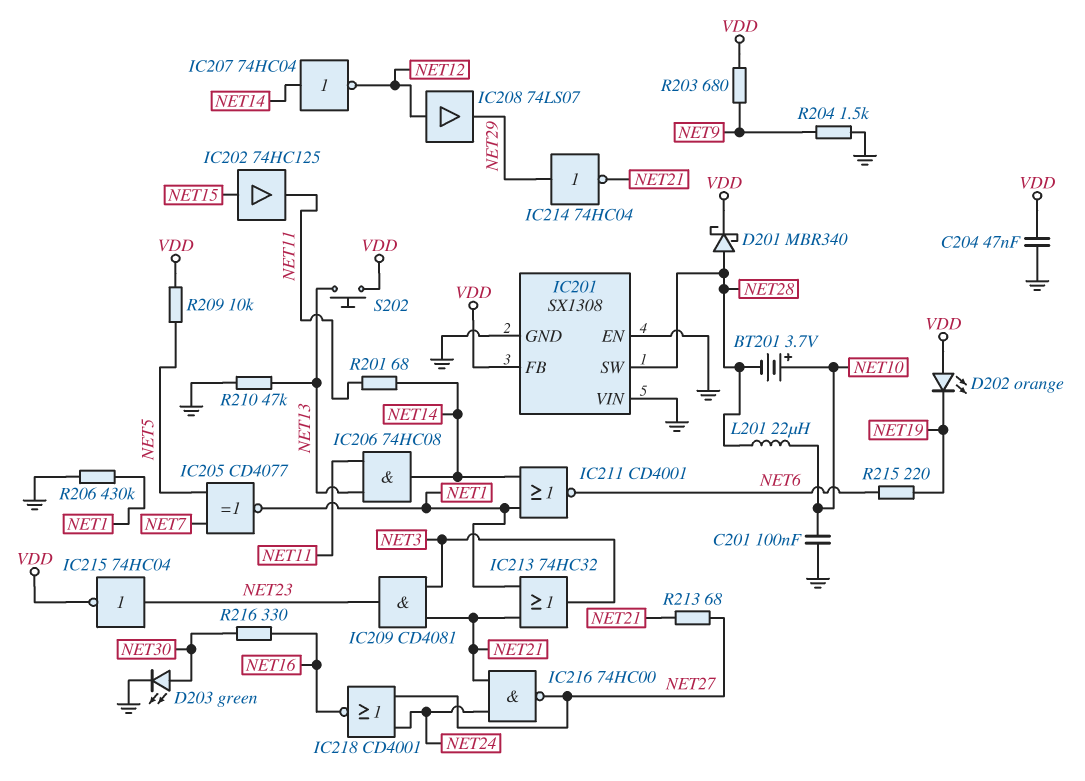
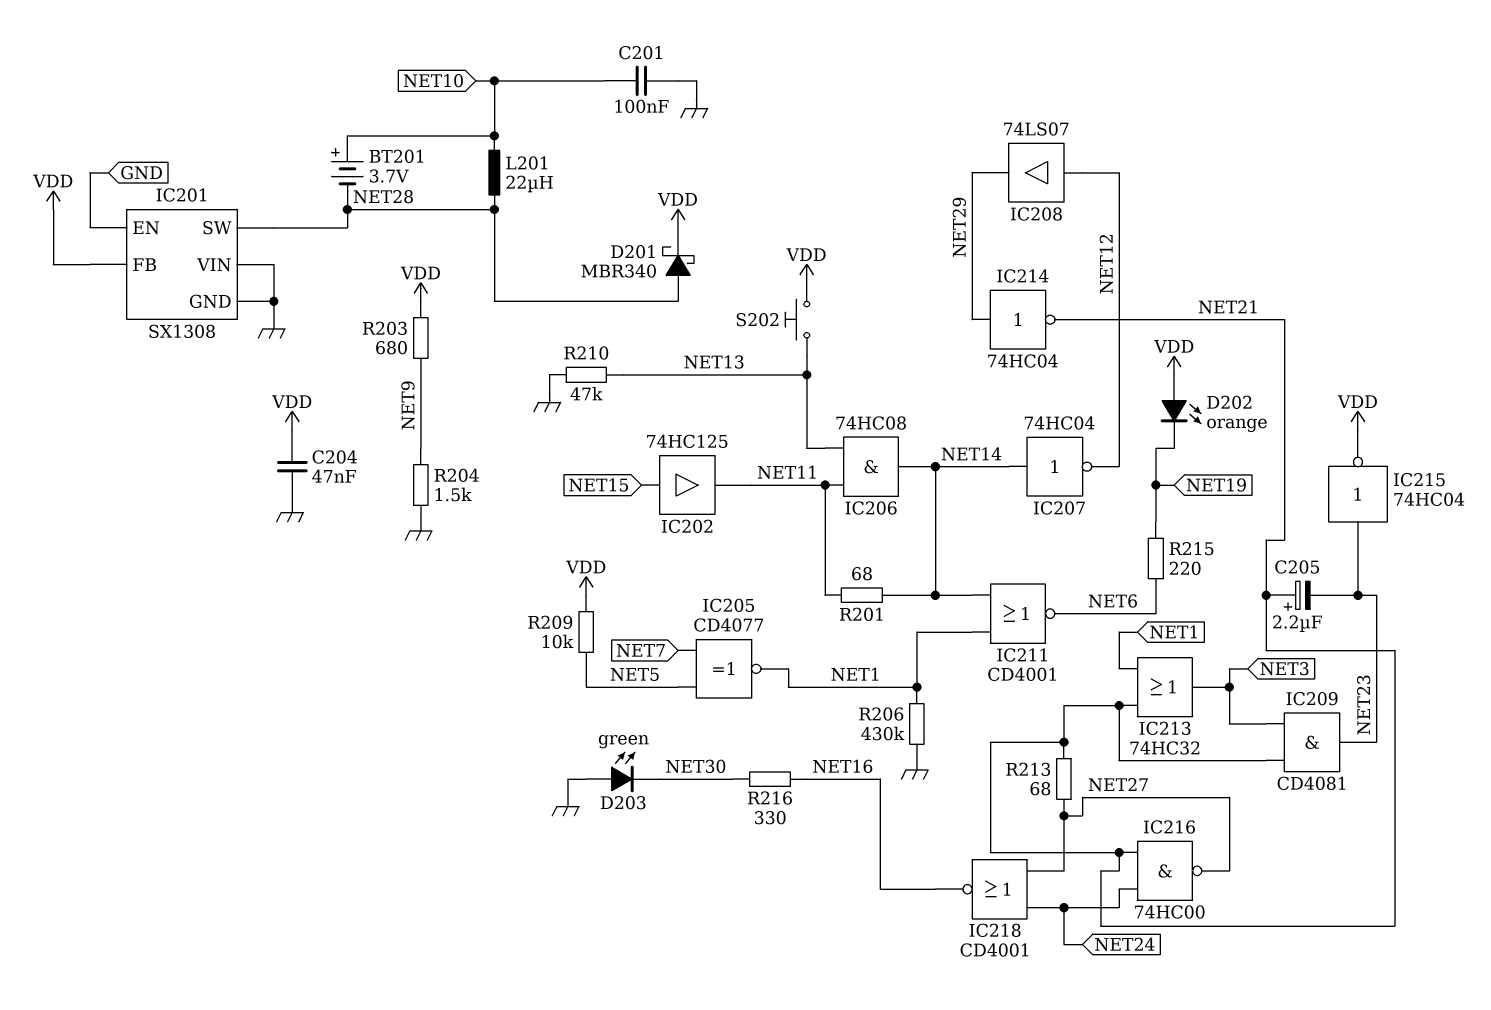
C205: none -> 2.2uF (plus NET21, minus NET23)
D203: LED green (A NET30, K GND) -> LED green (A GND, K NET30)

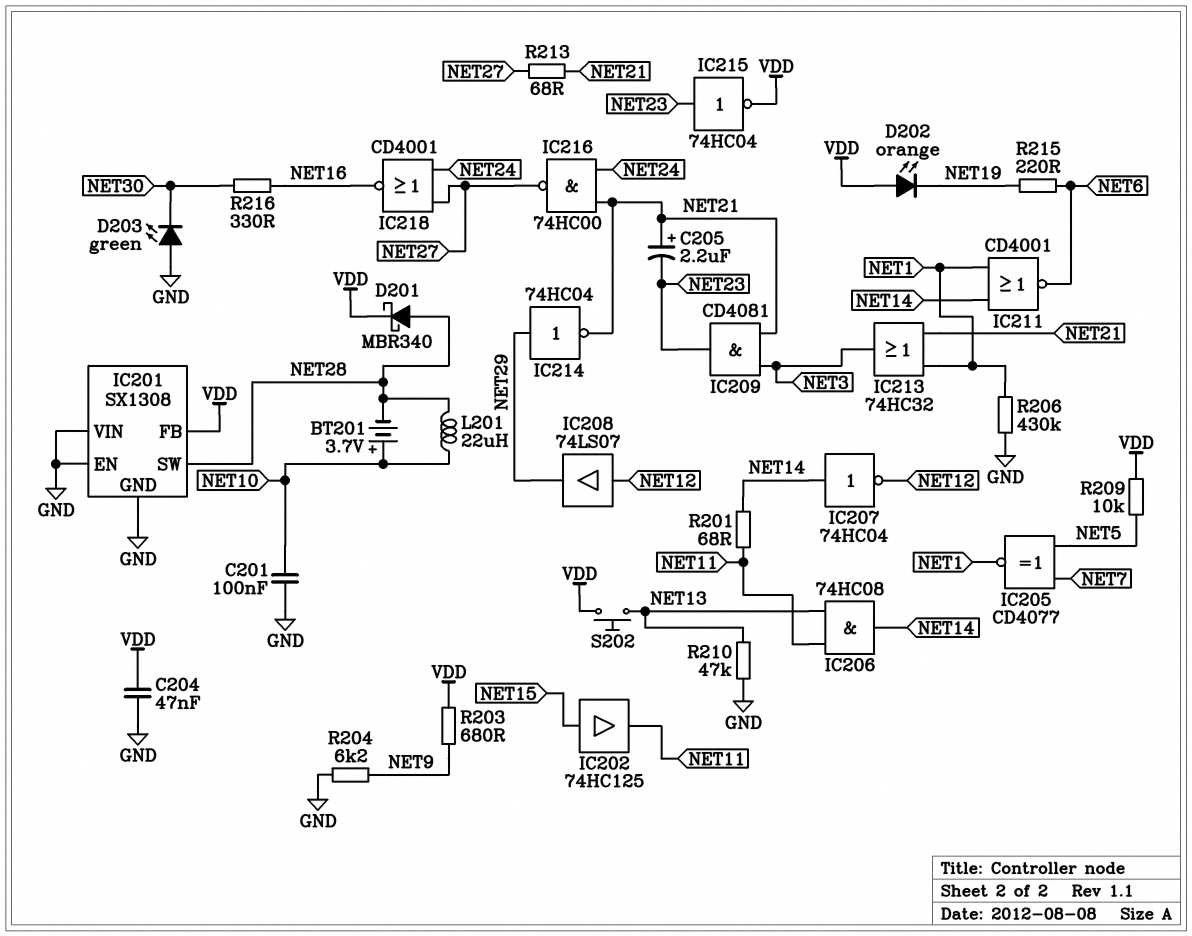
R204: 1.5k (GND, NET9) -> 6.2k (GND, NET9)

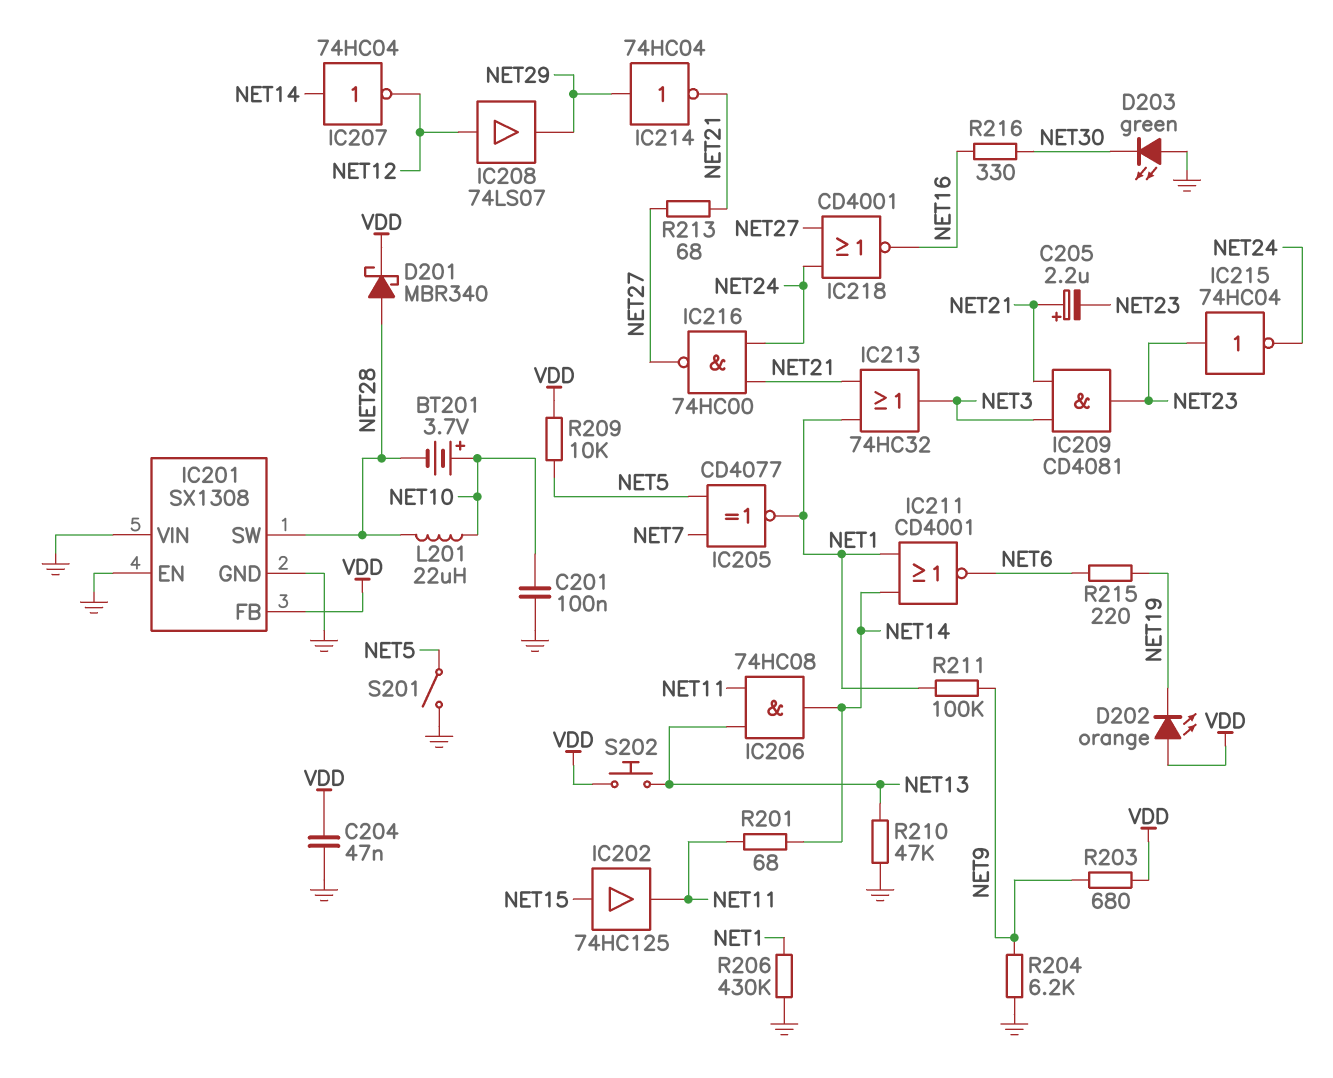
IC215: NOT 74HC04 (in NET23, out VDD) -> NOT 74HC04 (in NET23, out NET24)
R211: none -> 100k (NET1, NET9)
S201: none -> switch (GND, NET5)

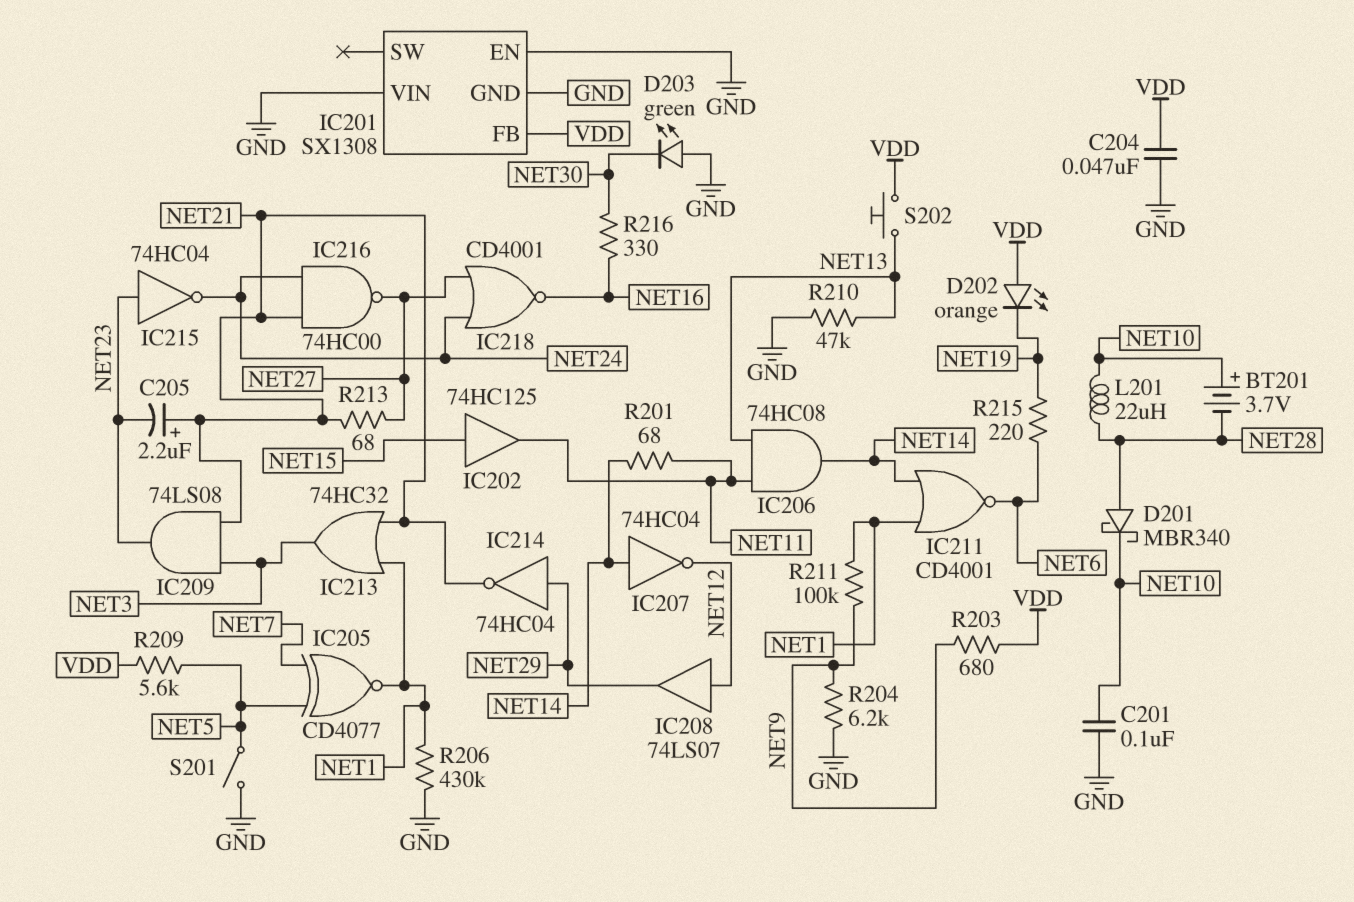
D201: schottky MBR340 (A NET28, K VDD) -> schottky MBR340 (A NET28, K NET10)
IC201 pin SW: NET28 -> none
IC209: AND CD4081 (in NET3, in NET21, out NET23) -> AND 74LS08 (in NET3, in NET21, out NET23)
R209: 10k (NET5, VDD) -> 5.6k (NET5, VDD)

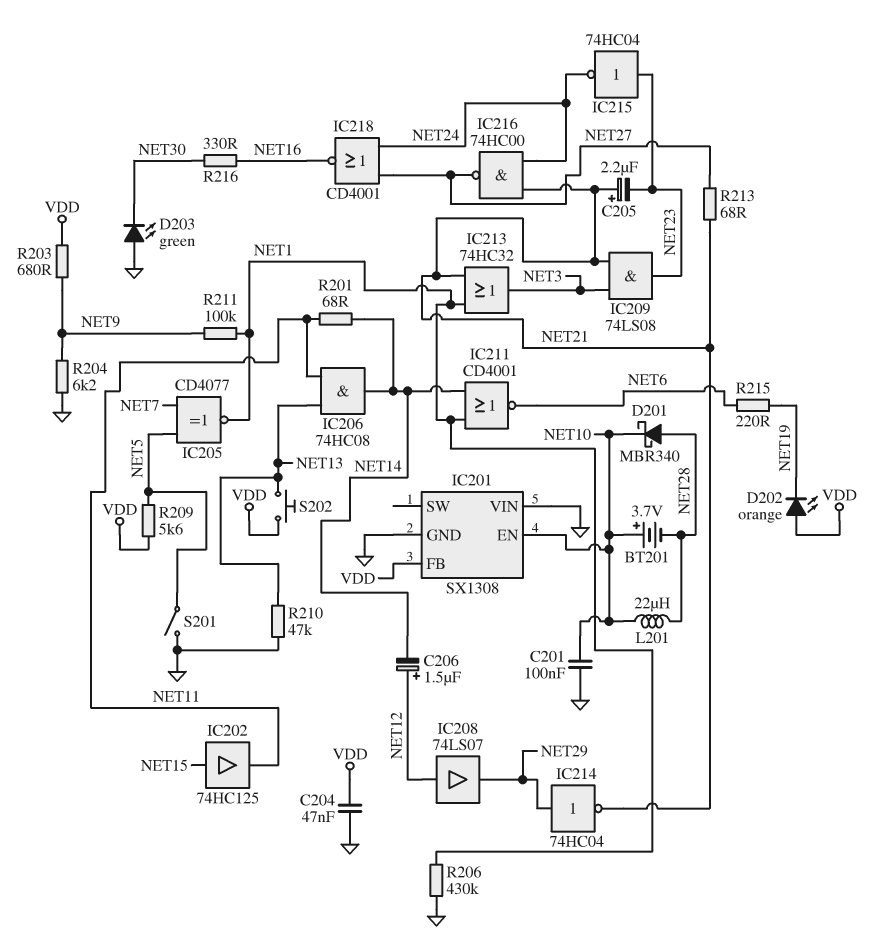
C206: none -> 1.5uF (plus NET12, minus NET14)
IC201 pin EN: GND -> NET10
IC207: NOT 74HC04 (in NET14, out NET12) -> none

